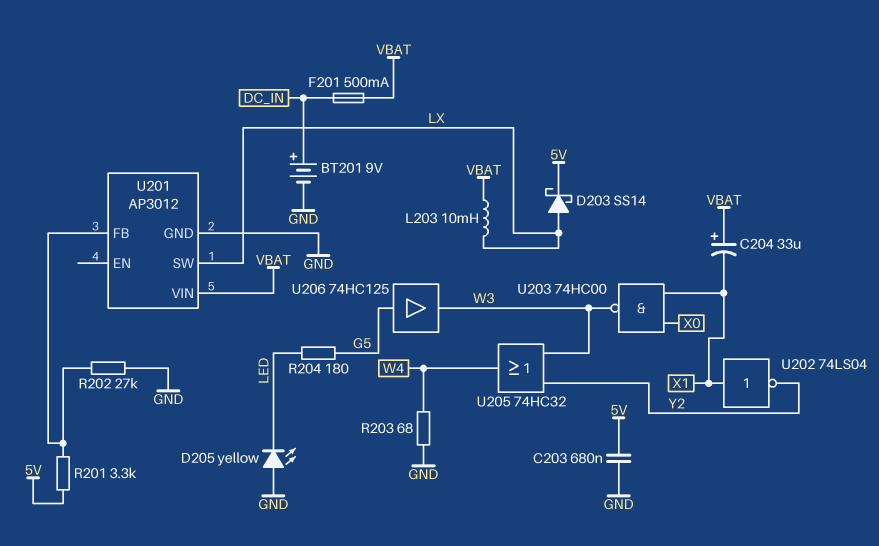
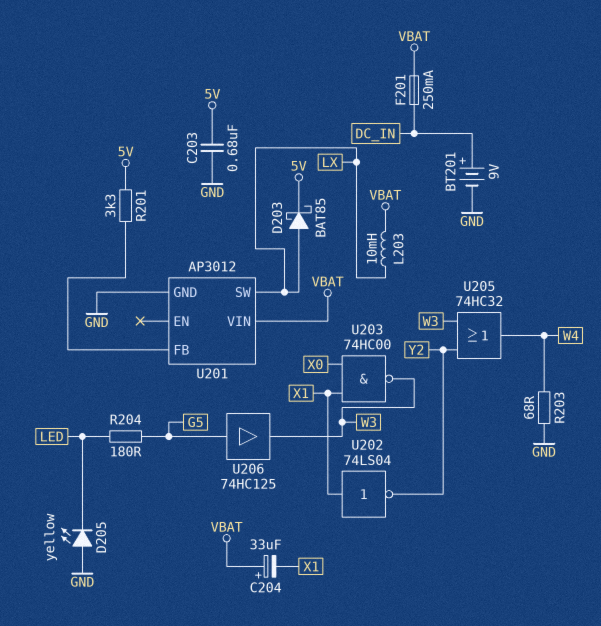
D203: schottky SS14 (A LX, K 5V) -> schottky BAT85 (A LX, K 5V)
F201: 500mA (DC_IN, VBAT) -> 250mA (DC_IN, VBAT)
R202: 27k (GND, U201/FB) -> none

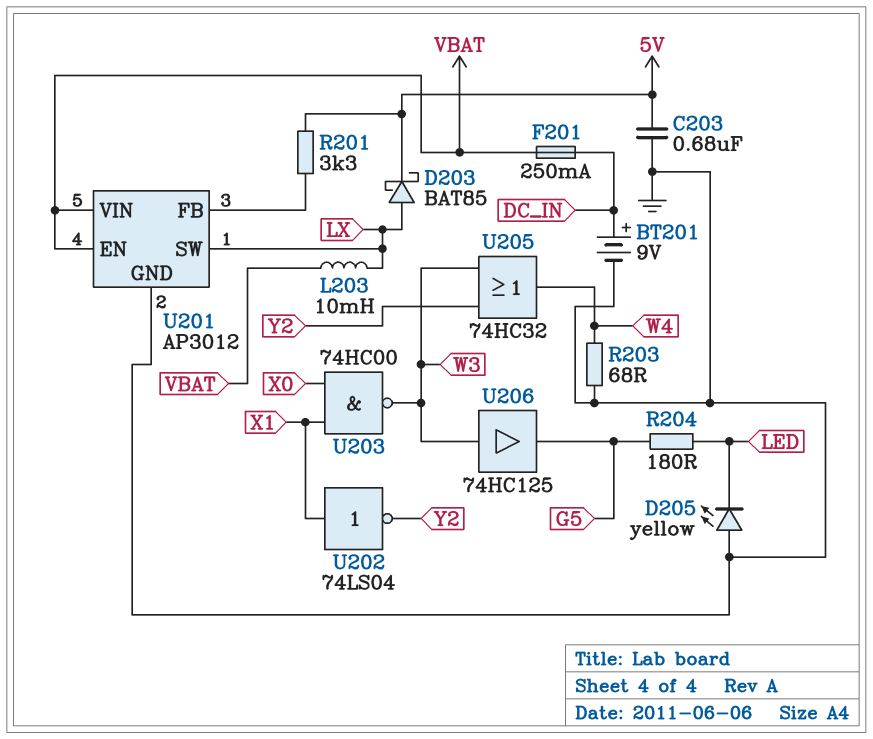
C204: 33uF (plus VBAT, minus X1) -> none
U201 pin EN: none -> VBAT
U206: buffer 74HC125 (in G5, out W3) -> buffer 74HC125 (in W3, out G5)

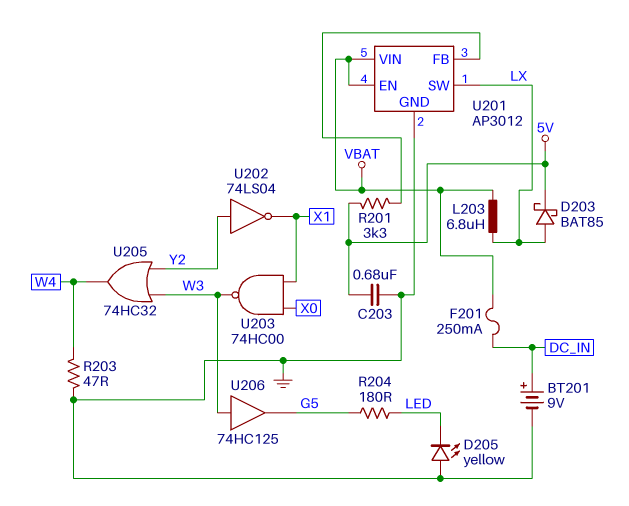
L203: 10mH (LX, VBAT) -> 6.8uH (LX, VBAT)
R203: 68 (GND, W4) -> 47 (GND, W4)
U202: NOT 74LS04 (in X1, out Y2) -> NOT 74LS04 (in Y2, out X1)

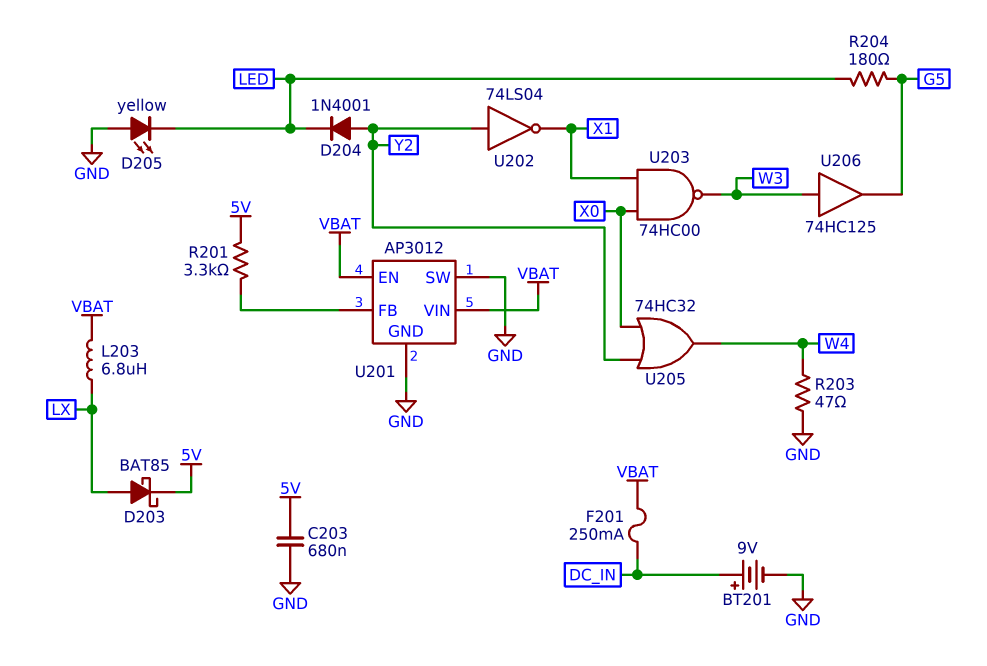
D204: none -> diode 1N4001 (A Y2, K LED)
U201 pin SW: LX -> GND
U205: OR 74HC32 (in W3, in Y2, out W4) -> OR 74HC32 (in X0, in Y2, out W4)

